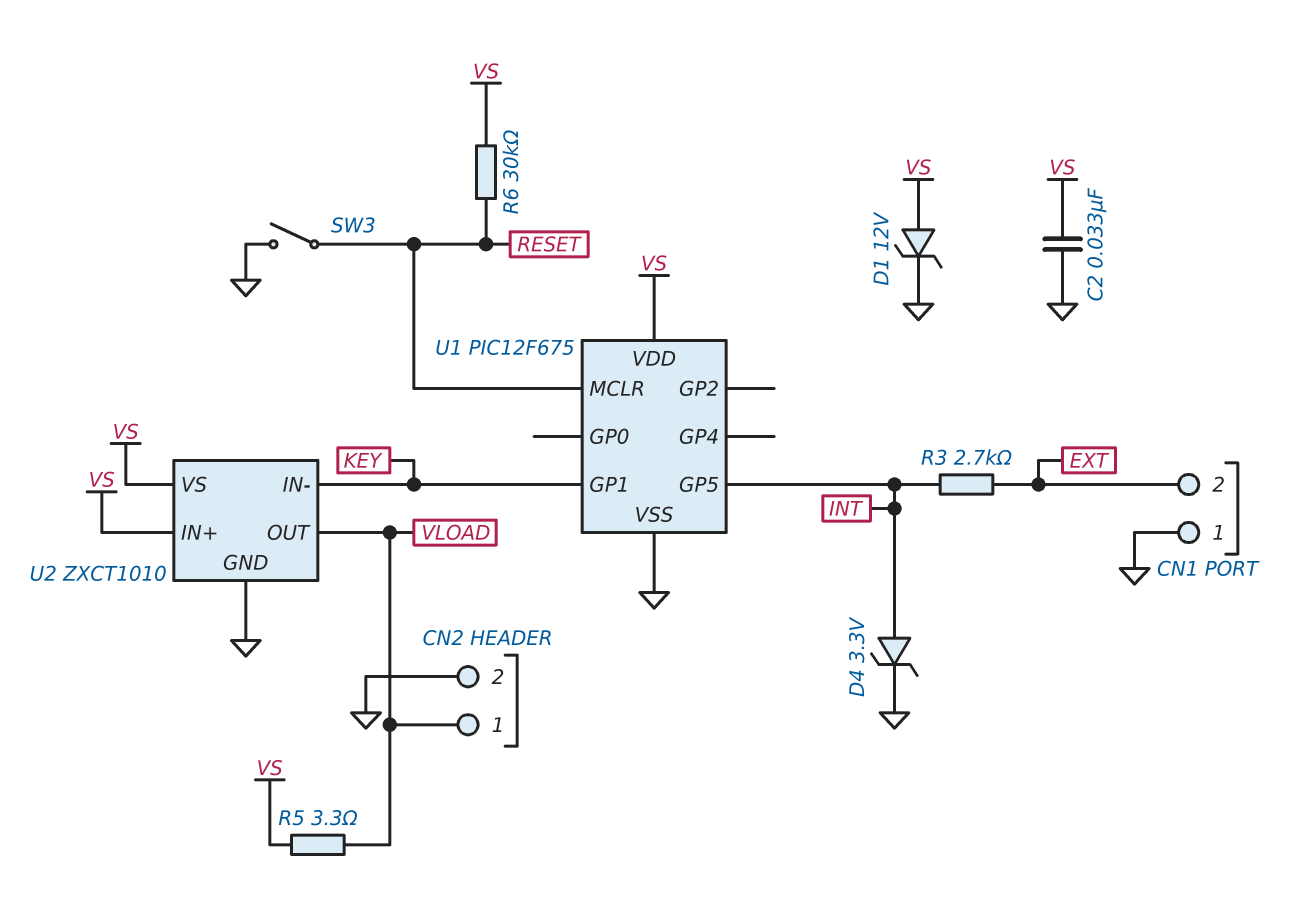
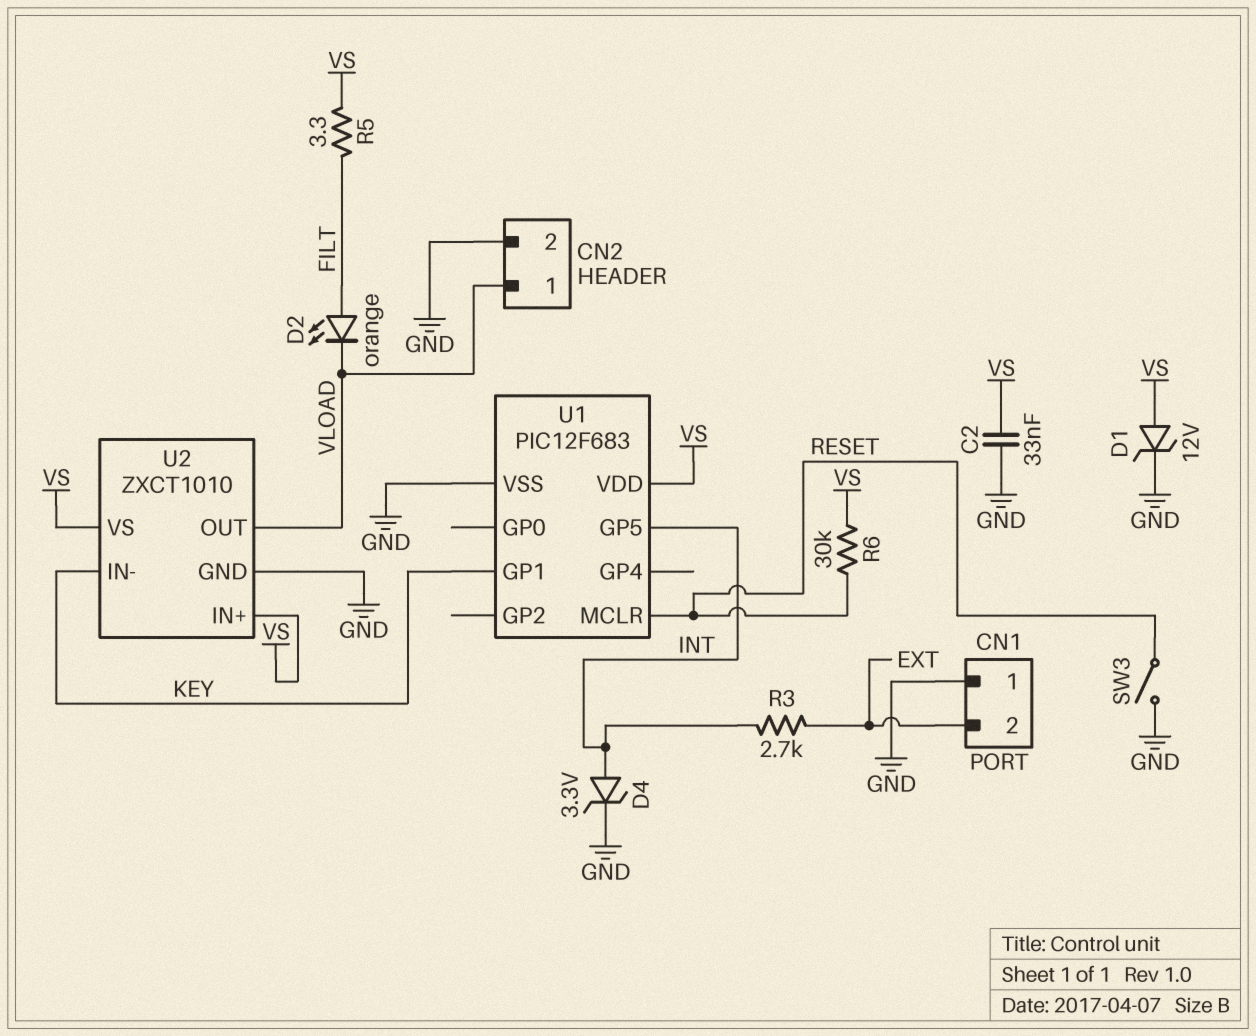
D2: none -> LED orange (A FILT, K VLOAD)
R5: 3.3 (VLOAD, VS) -> 3.3 (FILT, VS)
U1: PIC12F675 -> PIC12F683

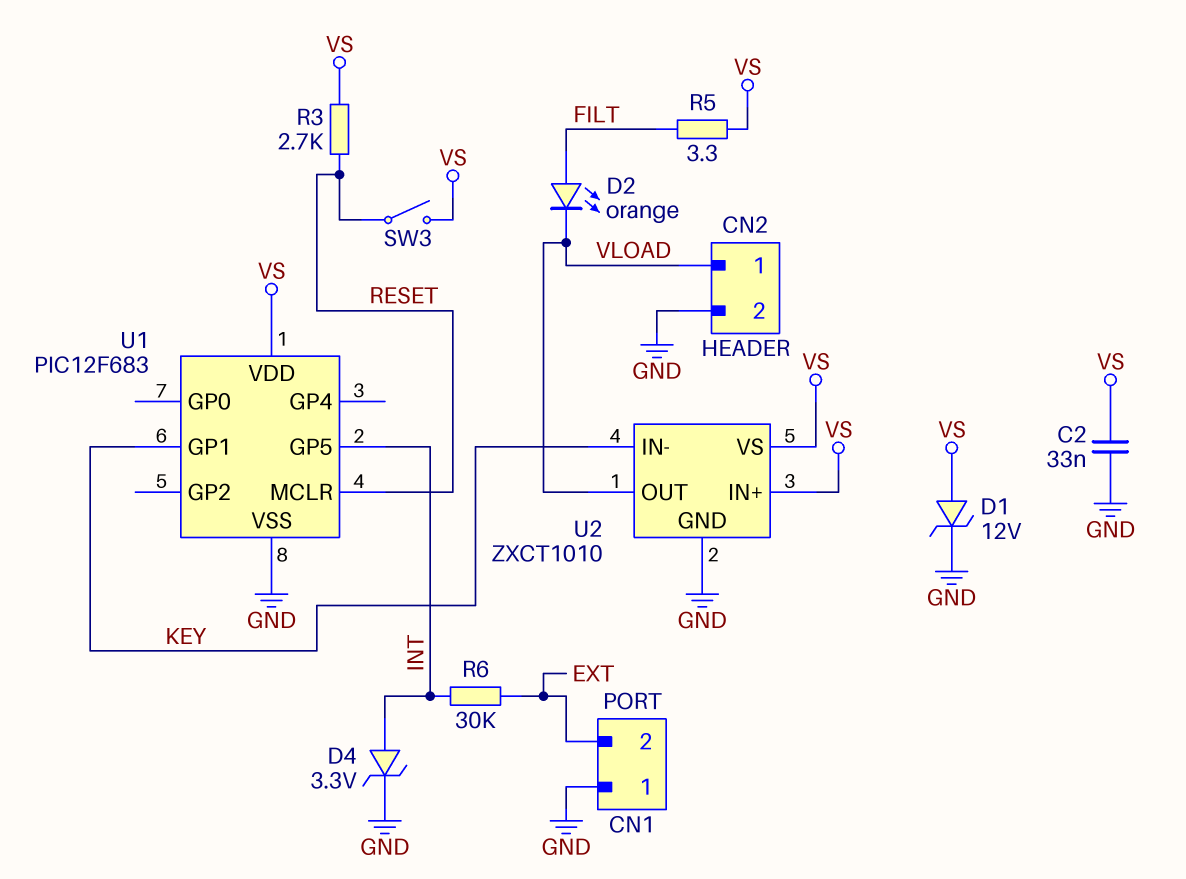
R3: 2.7k (EXT, INT) -> 2.7k (RESET, VS)
R6: 30k (RESET, VS) -> 30k (EXT, INT)
SW3: switch (GND, RESET) -> switch (RESET, VS)

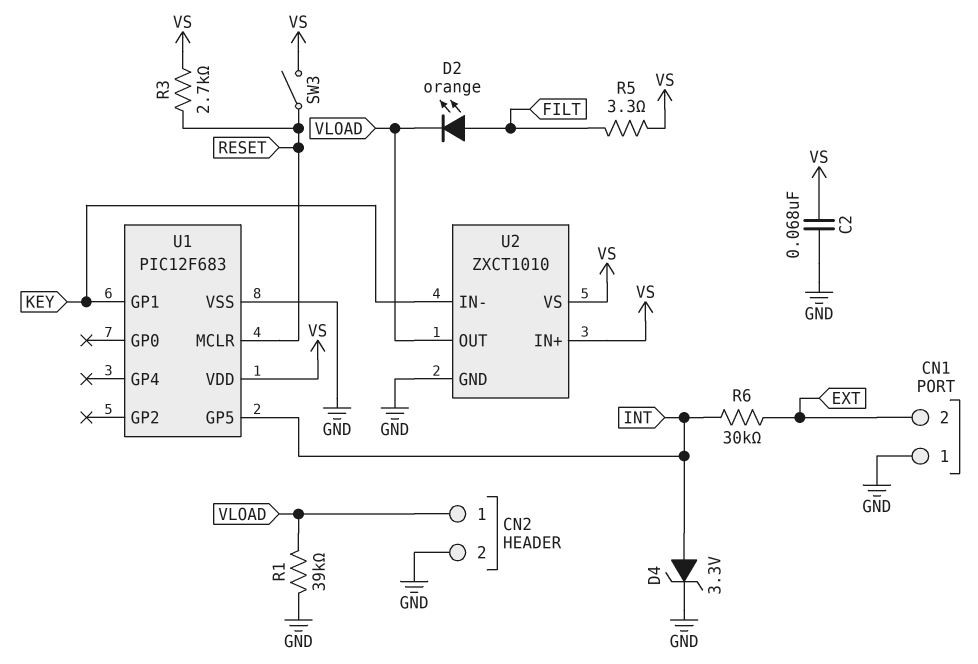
C2: 33nF (GND, VS) -> 68nF (GND, VS)
D1: zener 12V (A VS, K GND) -> none
R1: none -> 39k (GND, VLOAD)

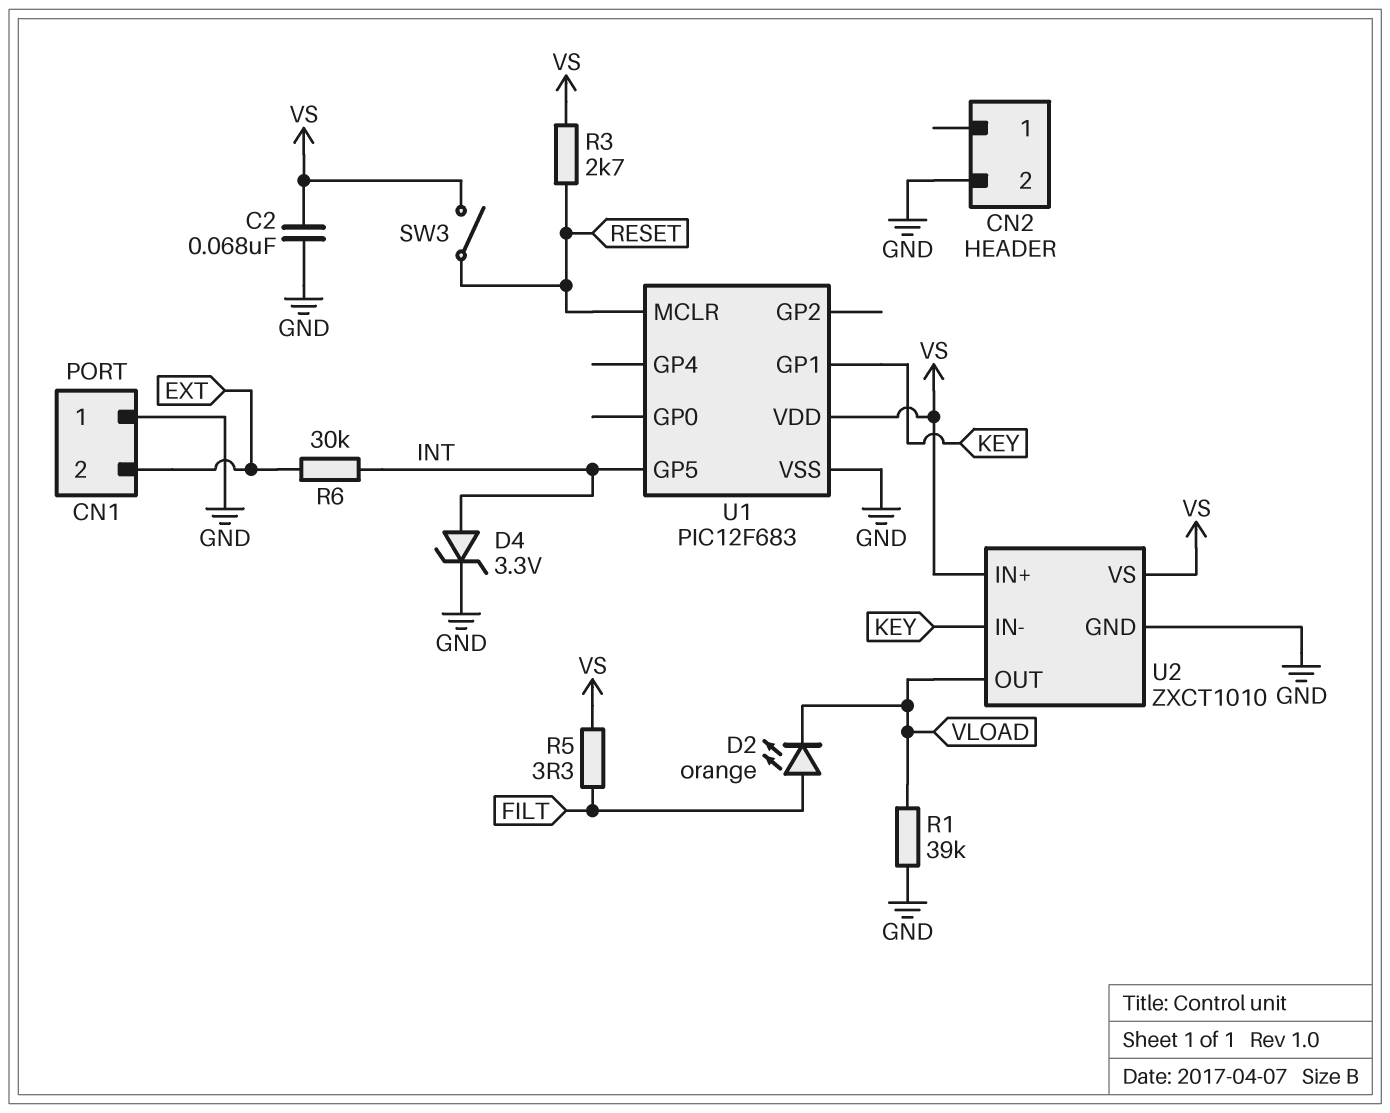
CN2 pin 1: VLOAD -> none

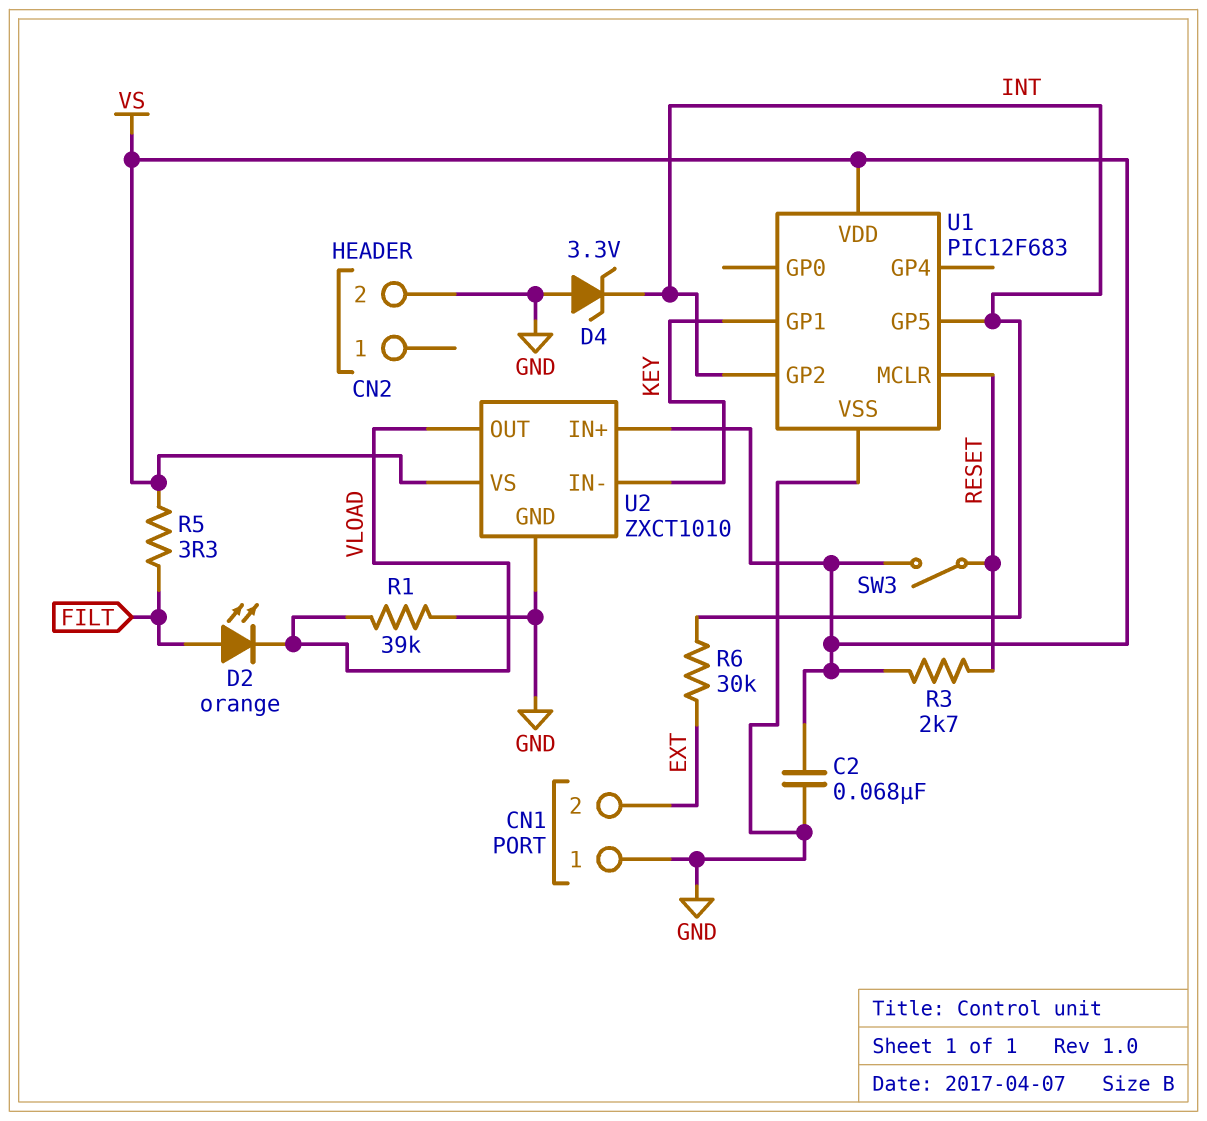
D4: zener 3.3V (A INT, K GND) -> zener 3.3V (A GND, K INT)
U1 pin GP2: none -> INT

